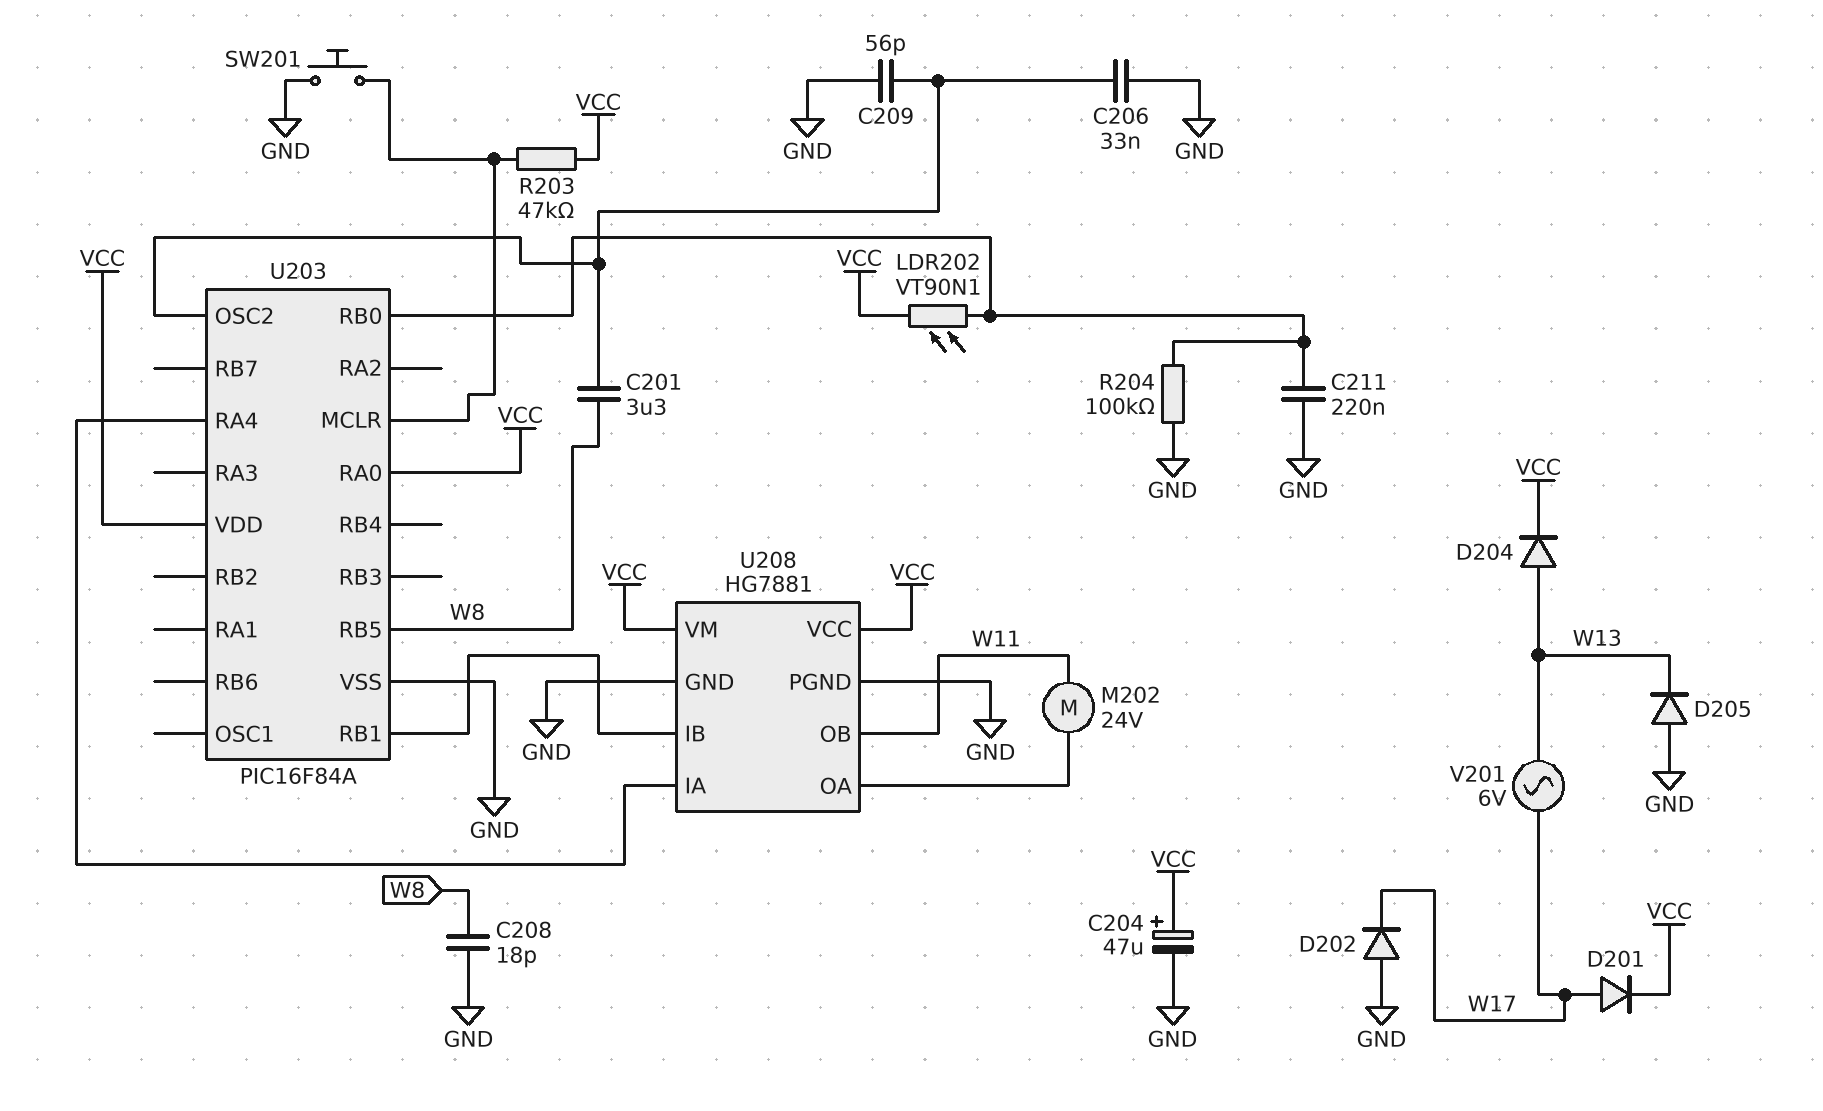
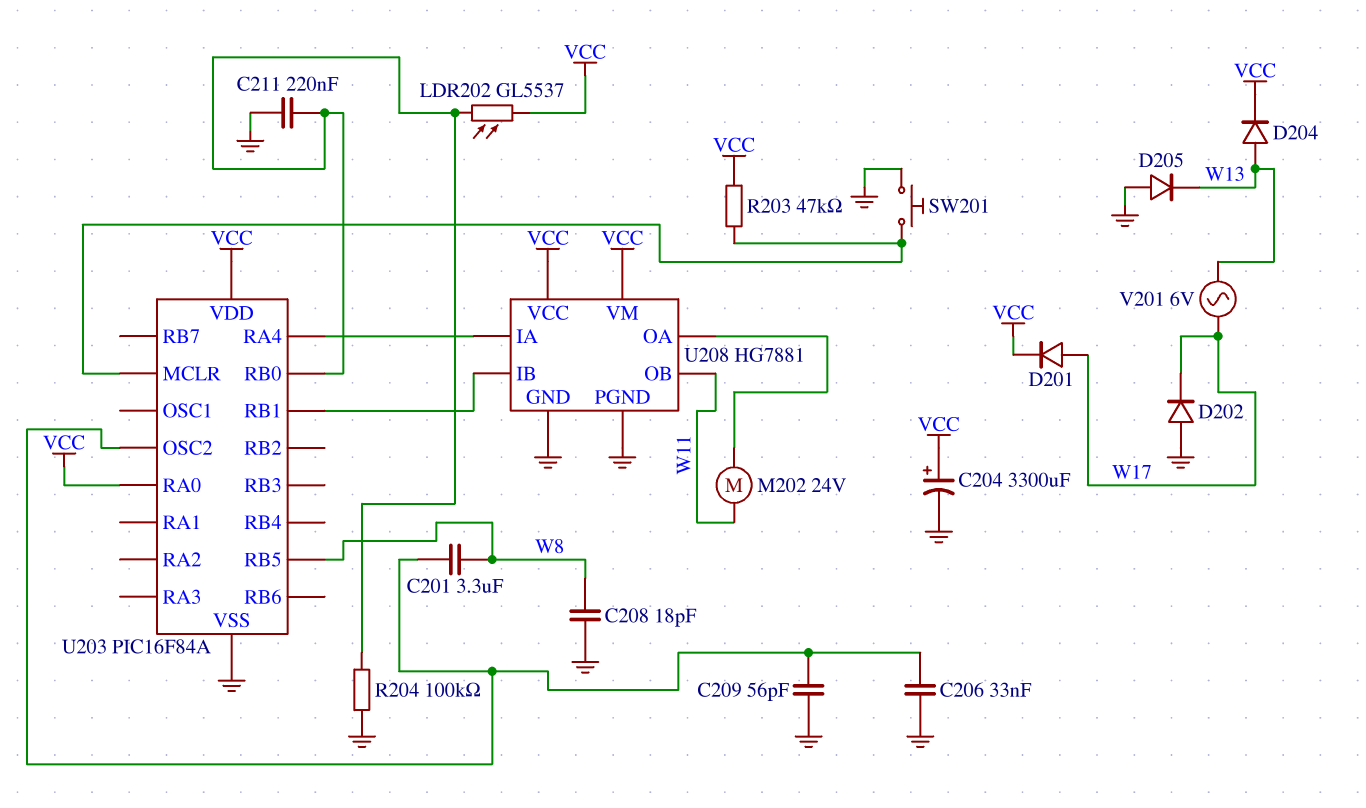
C204: 47uF (plus VCC, minus GND) -> 3300uF (plus VCC, minus GND)
LDR202: VT90N1 (U203/RB0, VCC) -> GL5537 (U203/RB0, VCC)

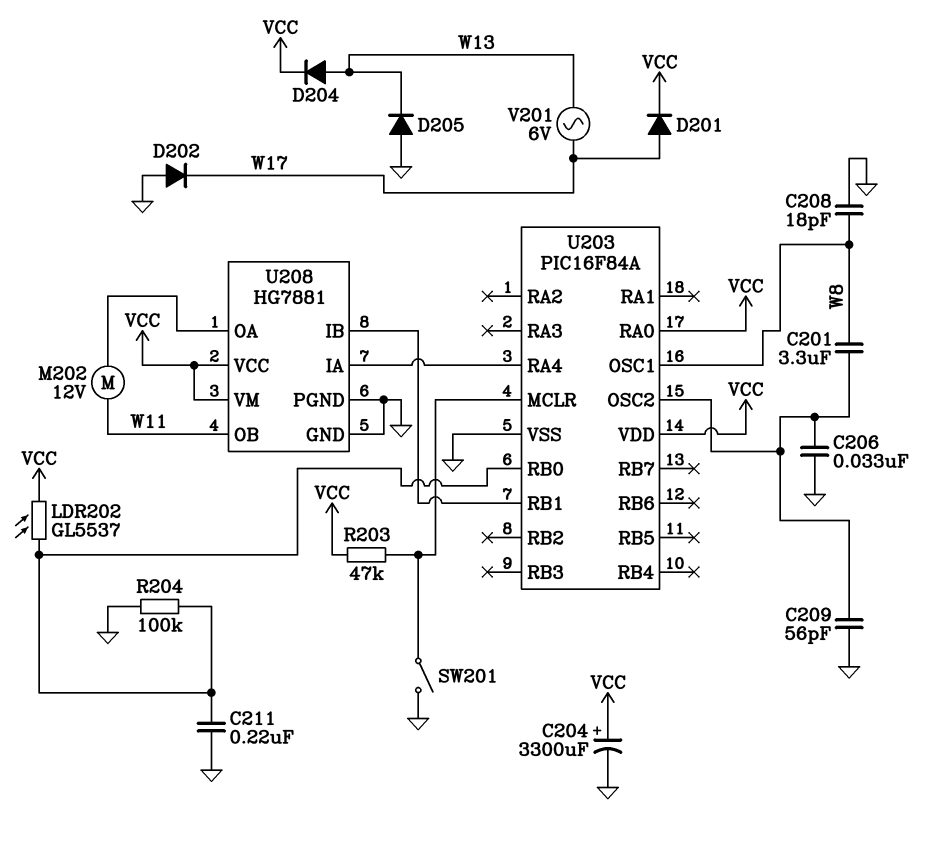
M202: motor 24V (U208/OA, W11) -> motor 12V (U208/OA, W11)
SW201: button (GND, U203/MCLR) -> switch (GND, U203/MCLR)
U203 pin OSC1: none -> W8
U203 pin RB5: W8 -> none

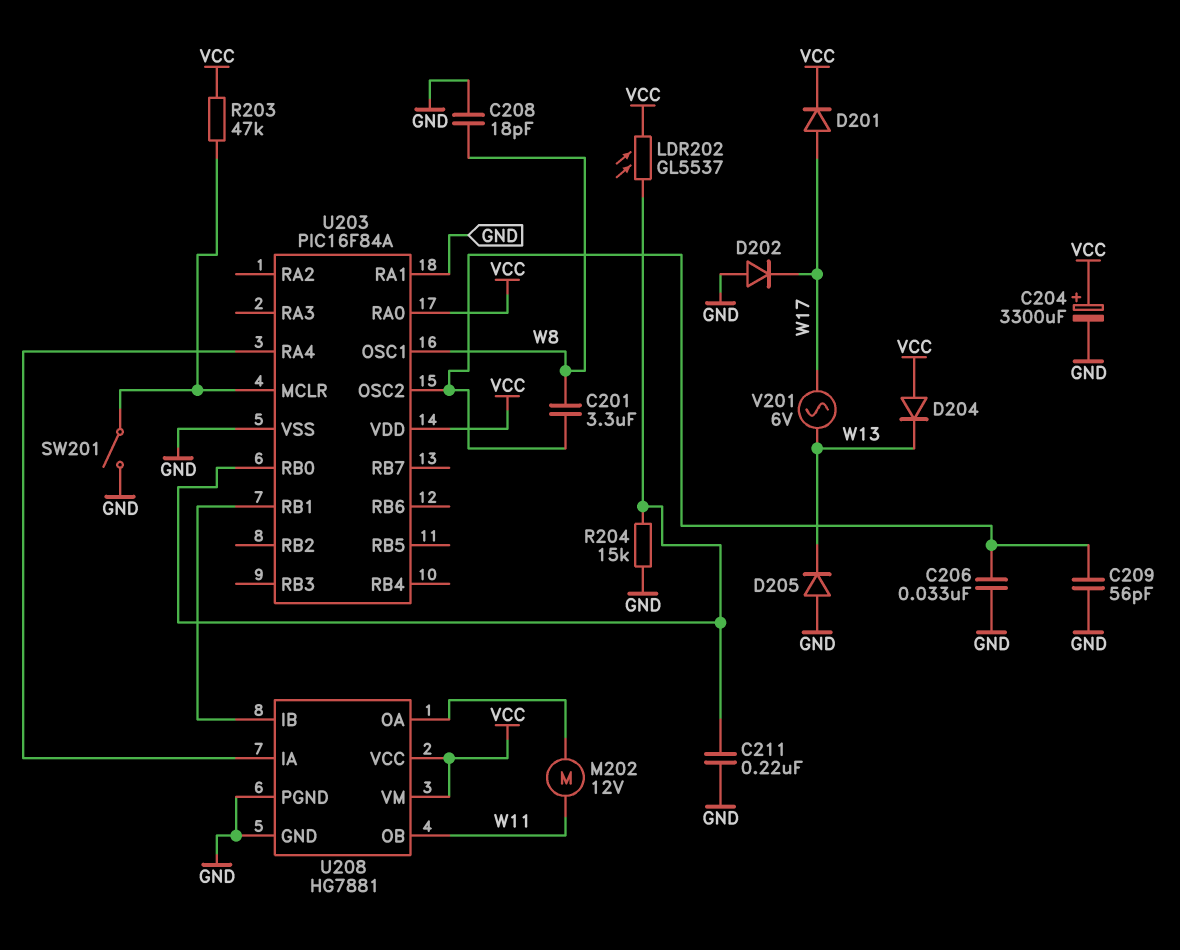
D204: diode (A W13, K VCC) -> diode (A VCC, K W13)
R204: 100k (GND, U203/RB0) -> 15k (GND, U203/RB0)
U203 pin RA1: none -> GND

